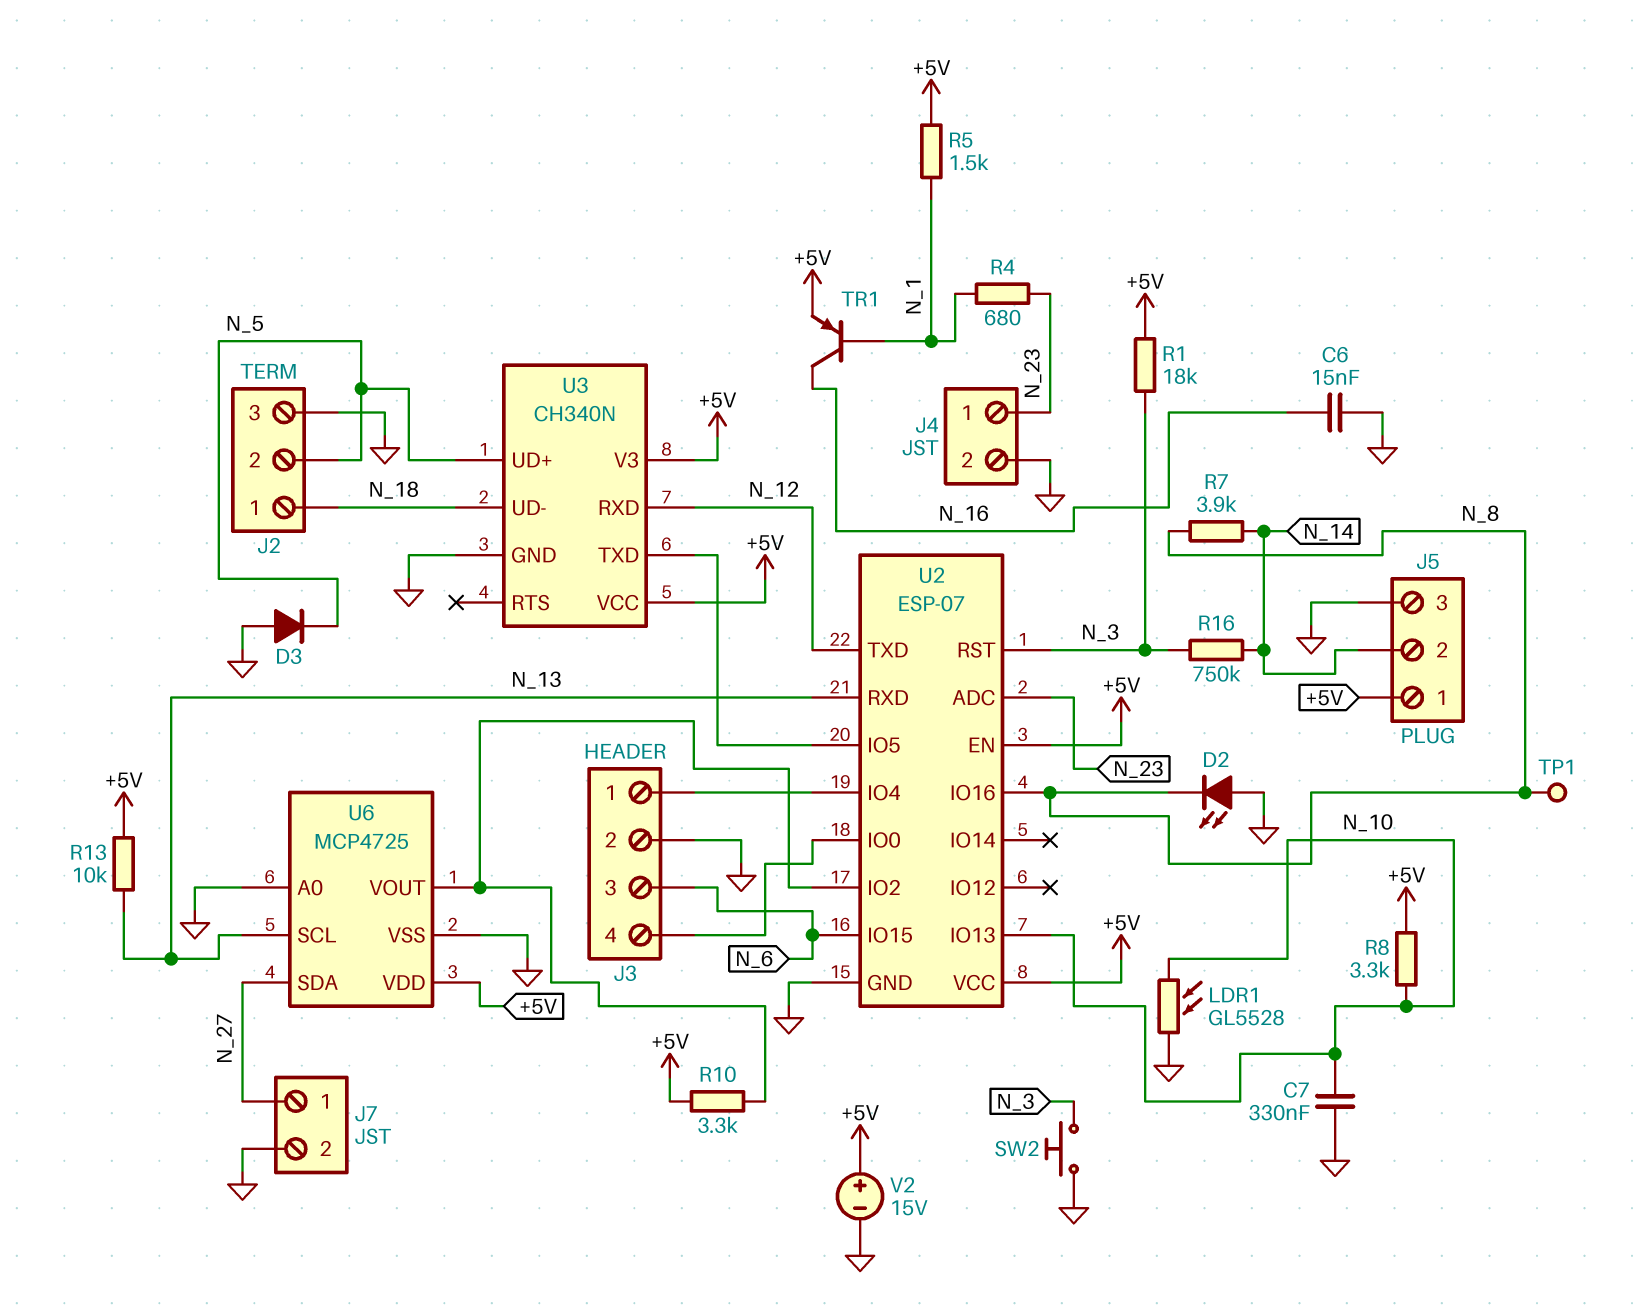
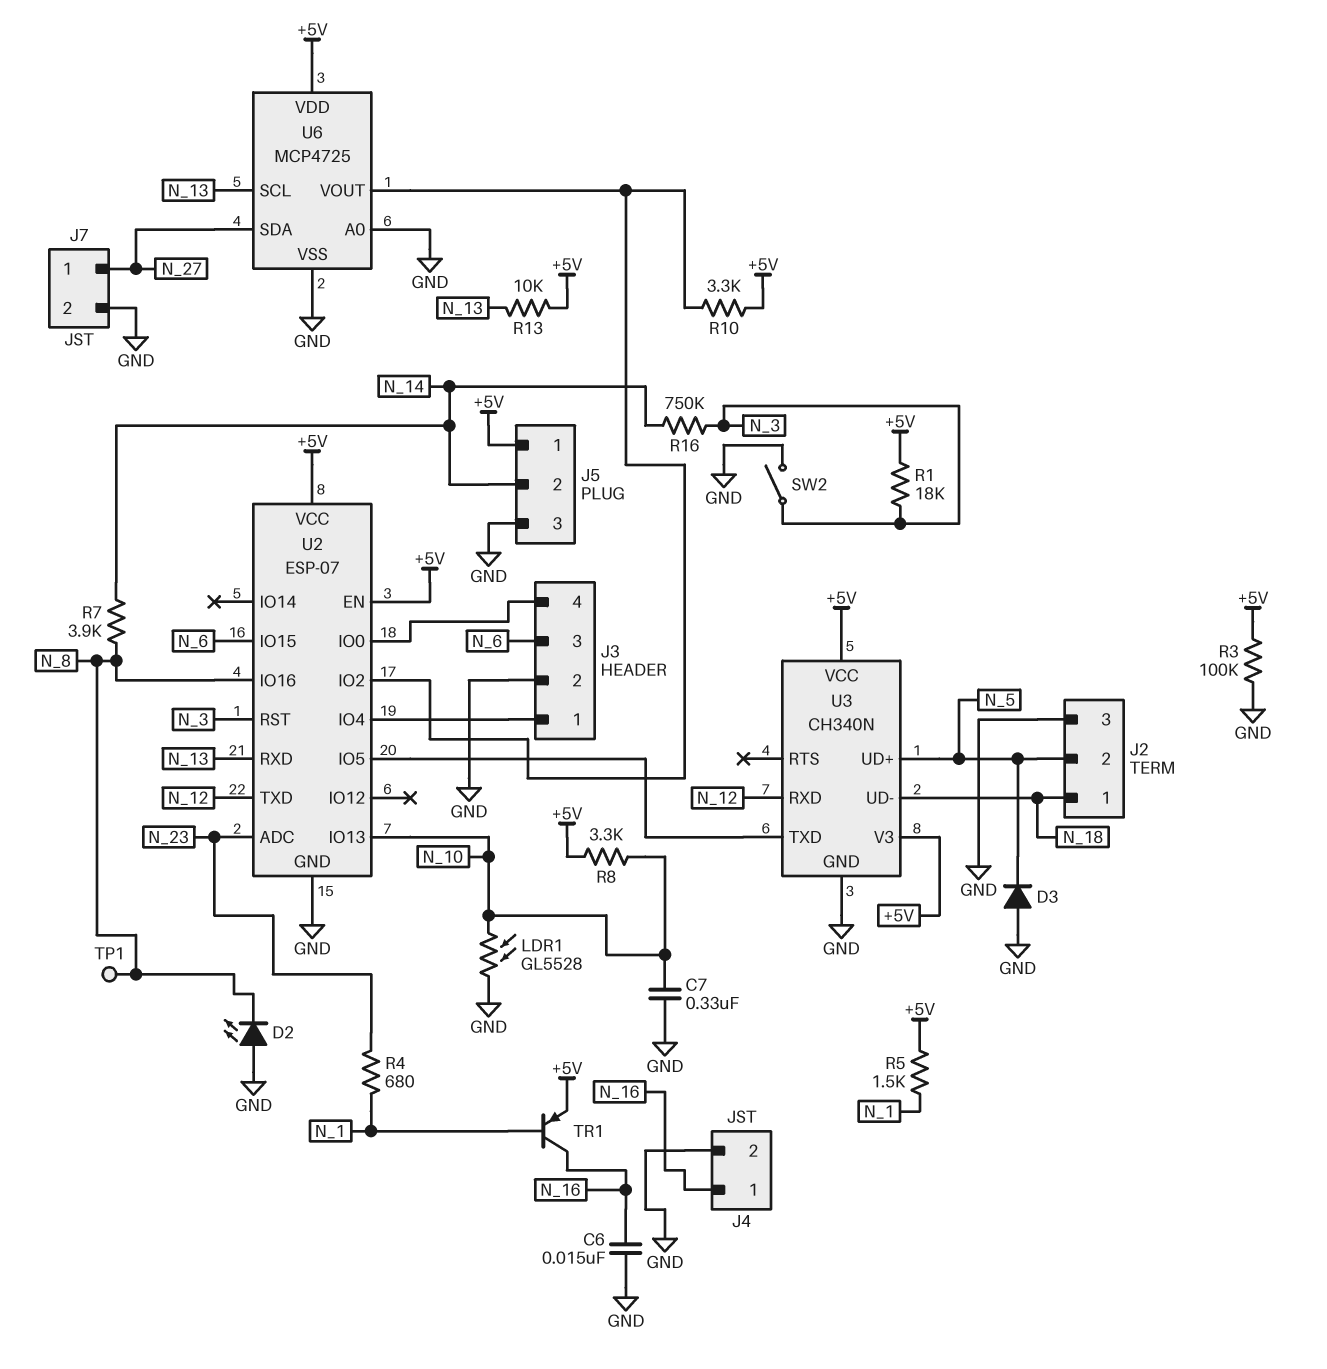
J4 pin 1: N_23 -> N_16
R3: none -> 100k (+5V, GND)
SW2: button (GND, N_3) -> switch (GND, N_3)
V2: 15V (plus +5V, minus GND) -> none

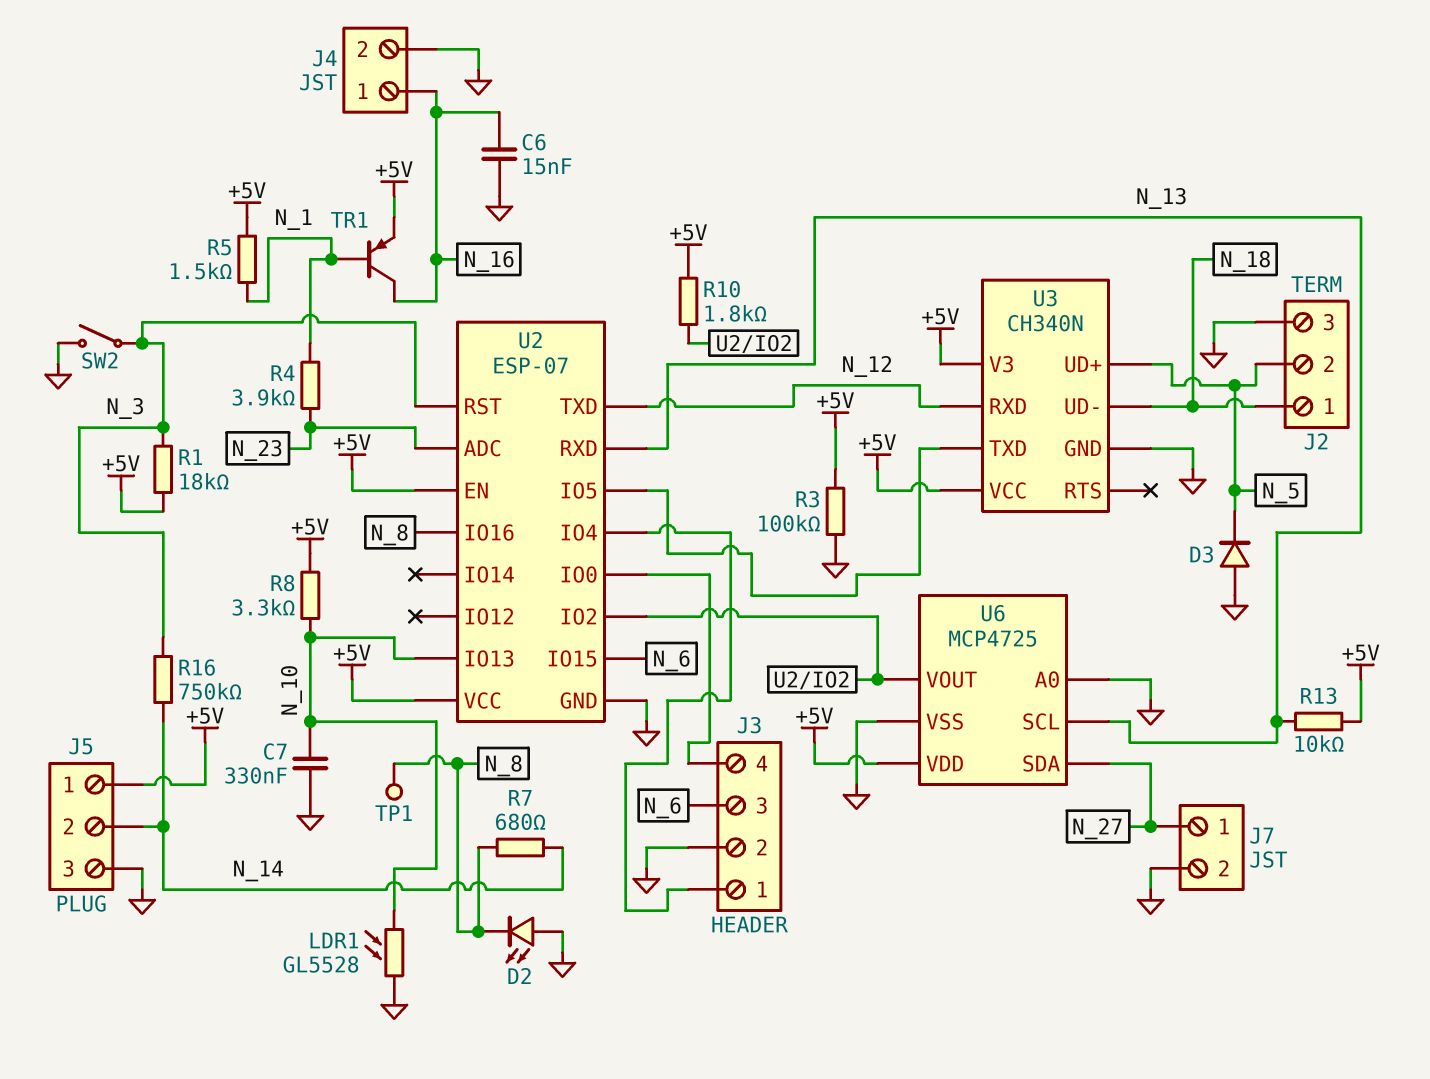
R4: 680 (N_1, N_23) -> 3.9k (N_1, N_23)
R7: 3.9k (N_8, N_14) -> 680 (N_8, N_14)
R10: 3.3k (+5V, U2/IO2) -> 1.8k (+5V, U2/IO2)

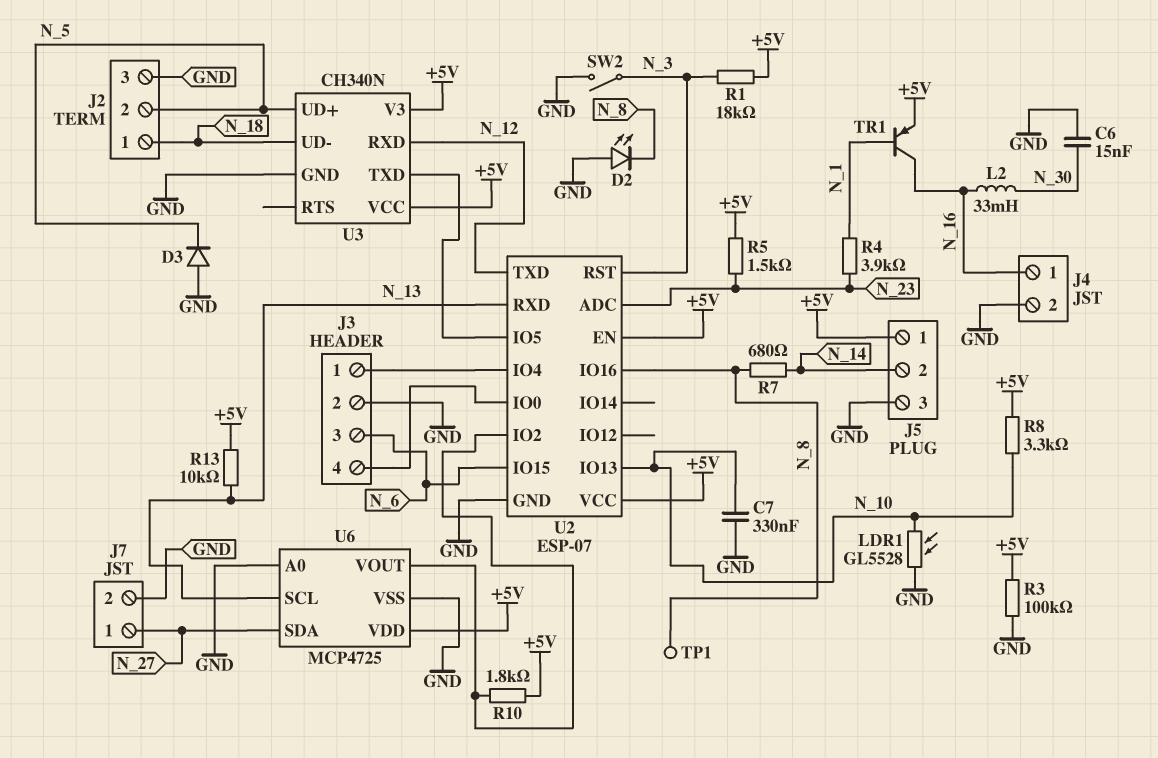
C6: 15nF (GND, N_16) -> 15nF (GND, N_30)
L2: none -> 33mH (N_16, N_30)
R5: 1.5k (+5V, N_1) -> 1.5k (+5V, N_23)
R16: 750k (N_3, N_14) -> none

